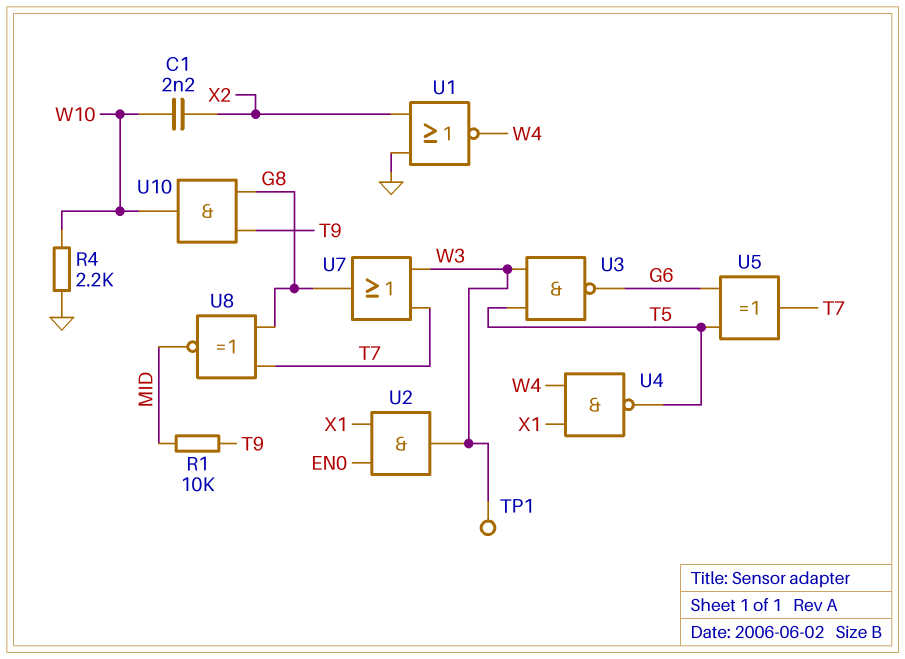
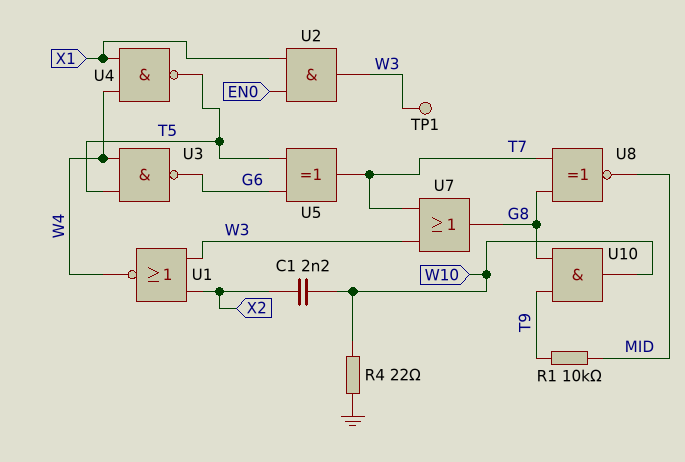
R4: 2.2k (GND, W10) -> 22 (GND, W10)
U1: NOR (in GND, in X2, out W4) -> NOR (in W3, in X2, out W4)
U3: NAND (in T5, in W3, out G6) -> NAND (in T5, in W4, out G6)

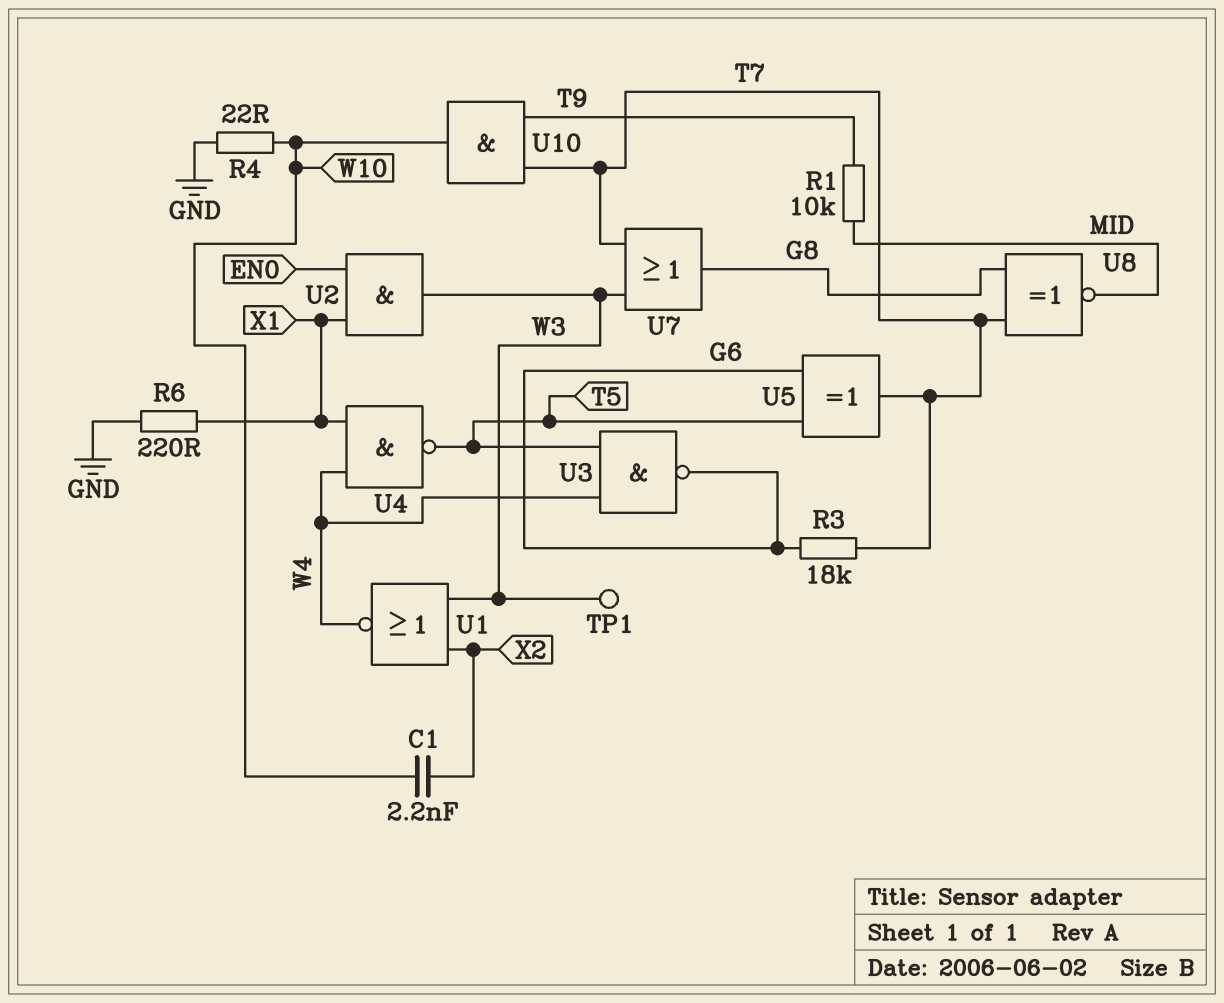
R3: none -> 18k (G6, T7)
R6: none -> 220 (GND, X1)
U10: AND (in G8, in T9, out W10) -> AND (in T7, in T9, out W10)

